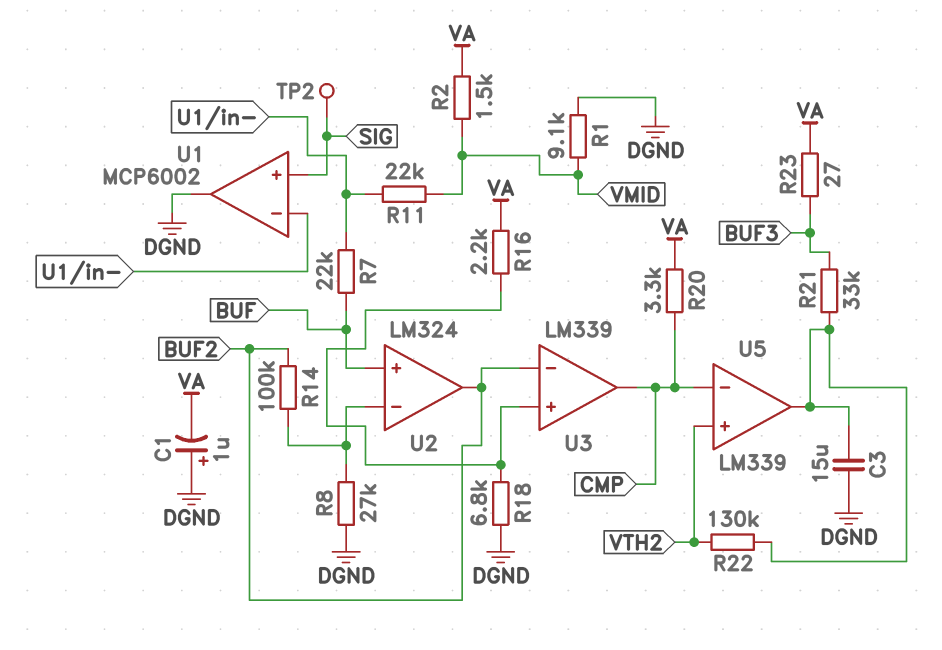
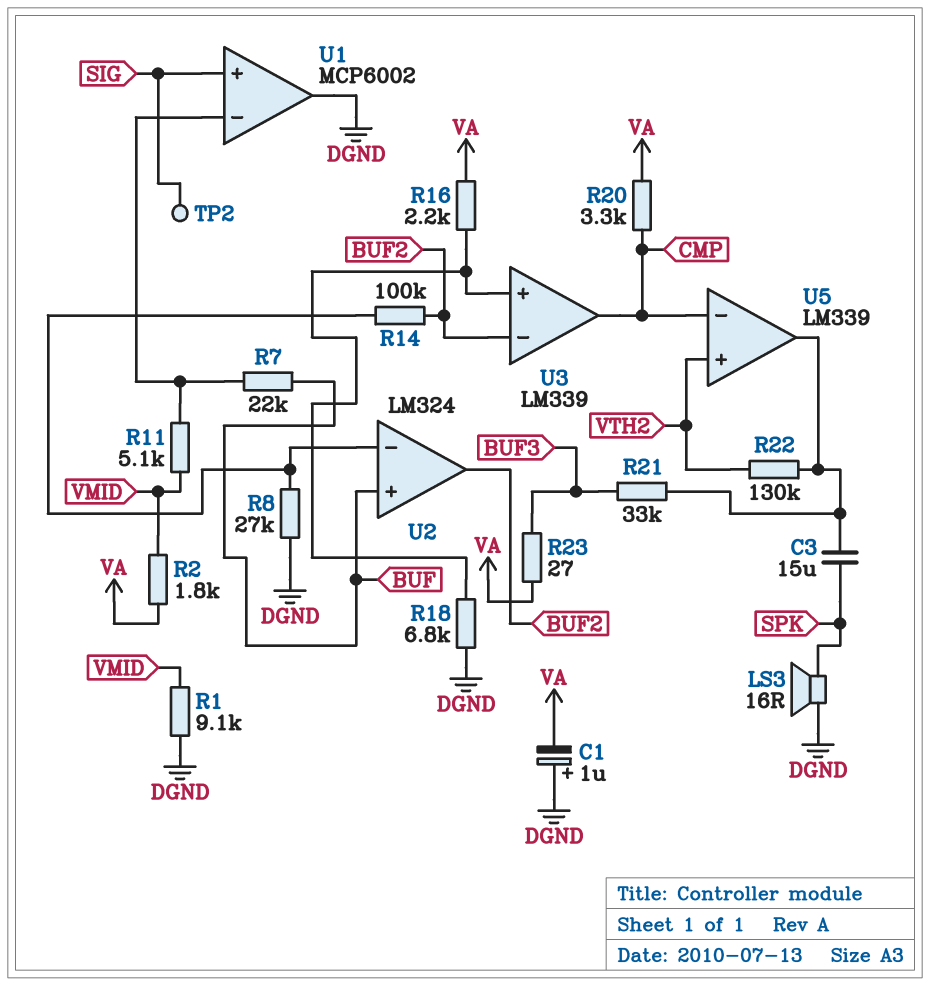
C3: 15uF (DGND, U5/out) -> 15uF (SPK, U5/out)
LS3: none -> speaker 16R (DGND, SPK)
R2: 1.5k (VA, VMID) -> 1.8k (VA, VMID)
R11: 22k (U1/in-, VMID) -> 5.1k (U1/in-, VMID)

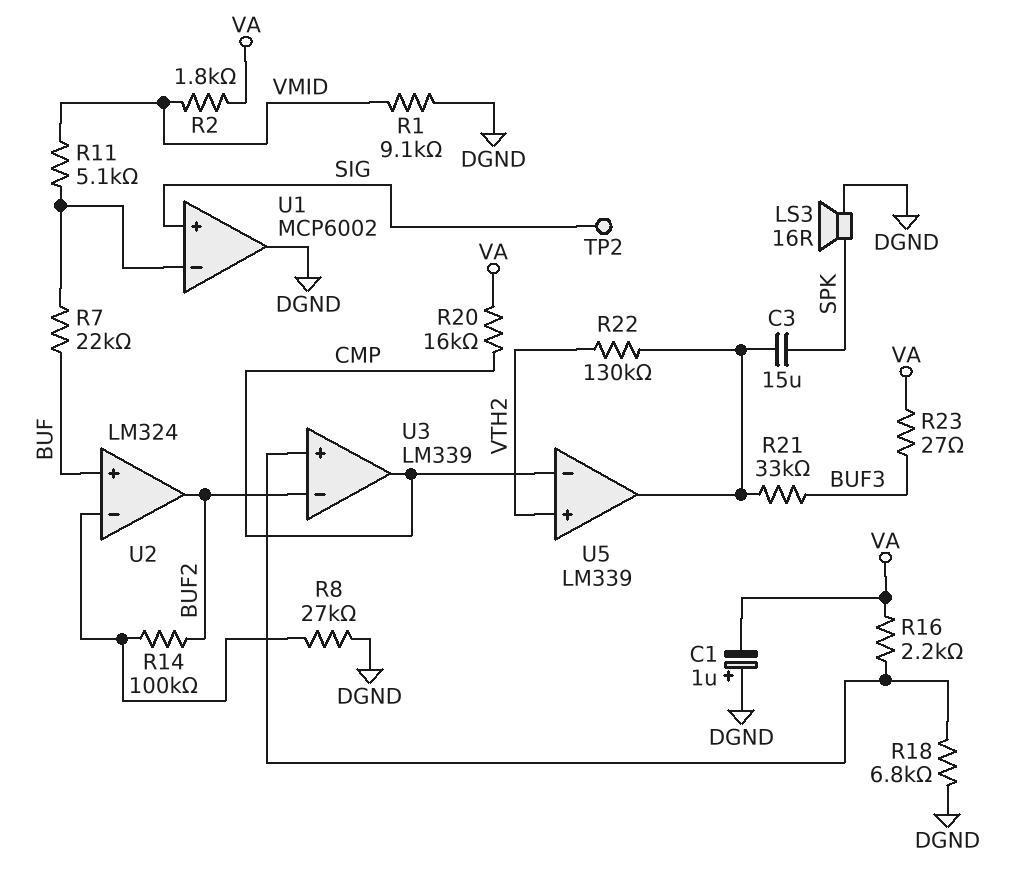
R20: 3.3k (CMP, VA) -> 16k (CMP, VA)

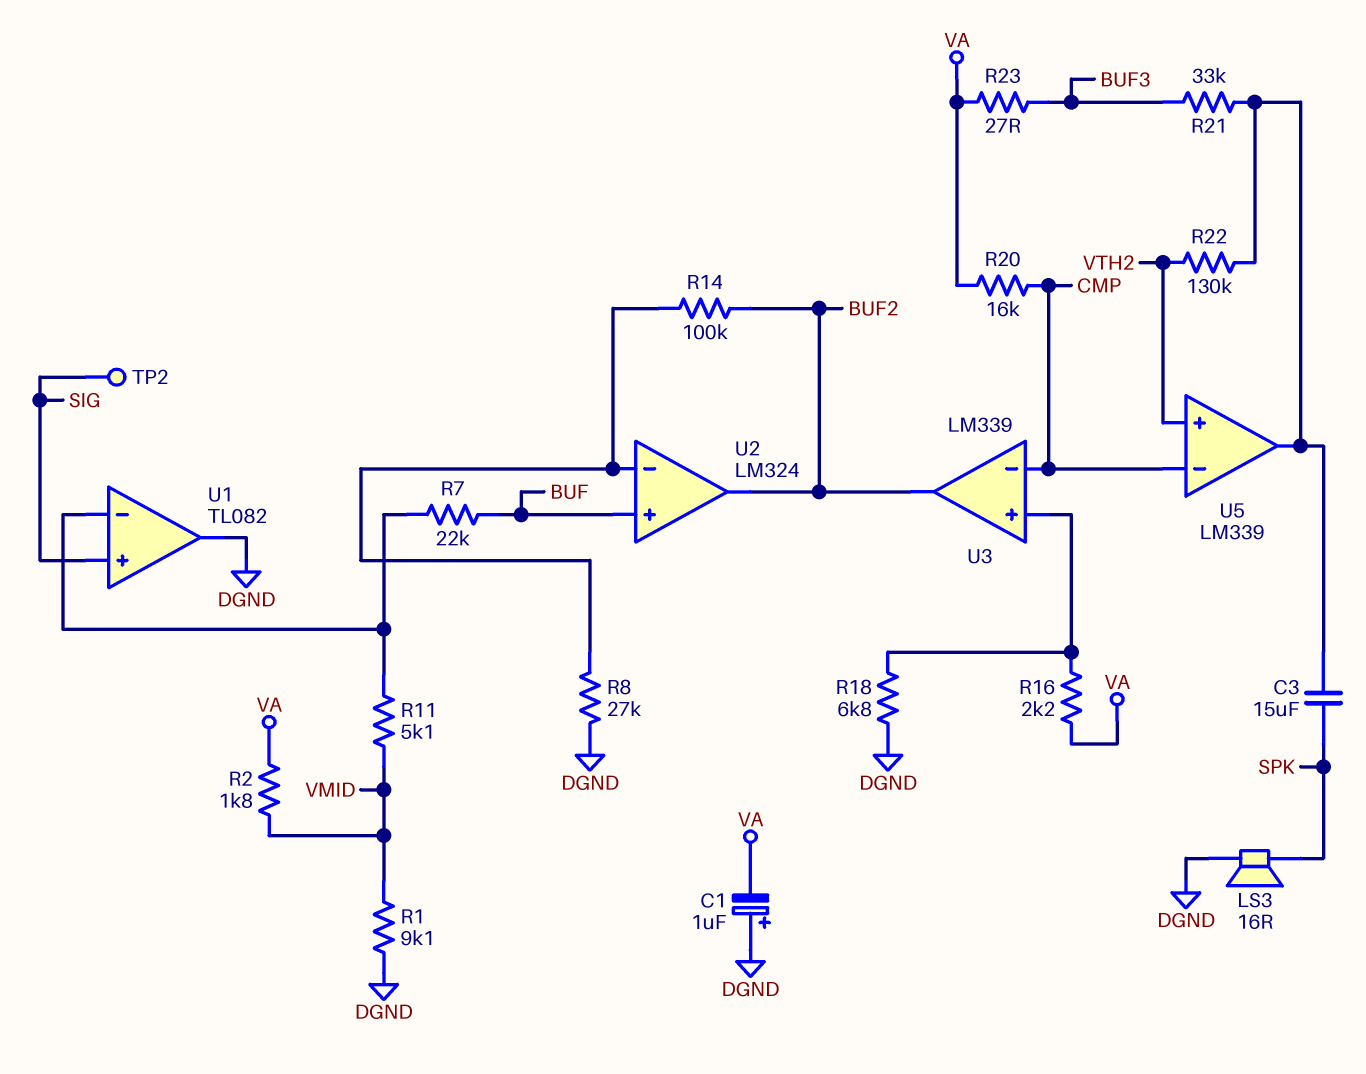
U1: MCP6002 -> TL082
U3 pin in-: BUF2 -> CMP
U3 pin out: CMP -> BUF2

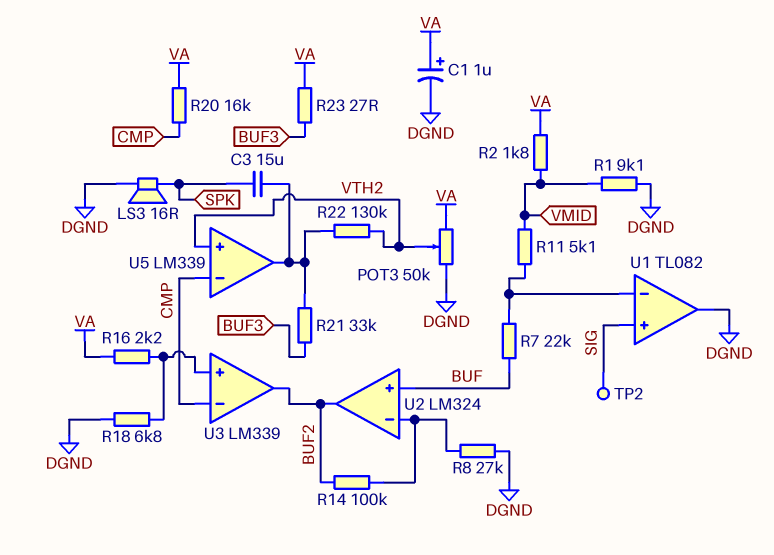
C1: 1uF (plus DGND, minus VA) -> 1uF (plus VA, minus DGND)
POT3: none -> 50k (DGND, VA, wiper VTH2)

